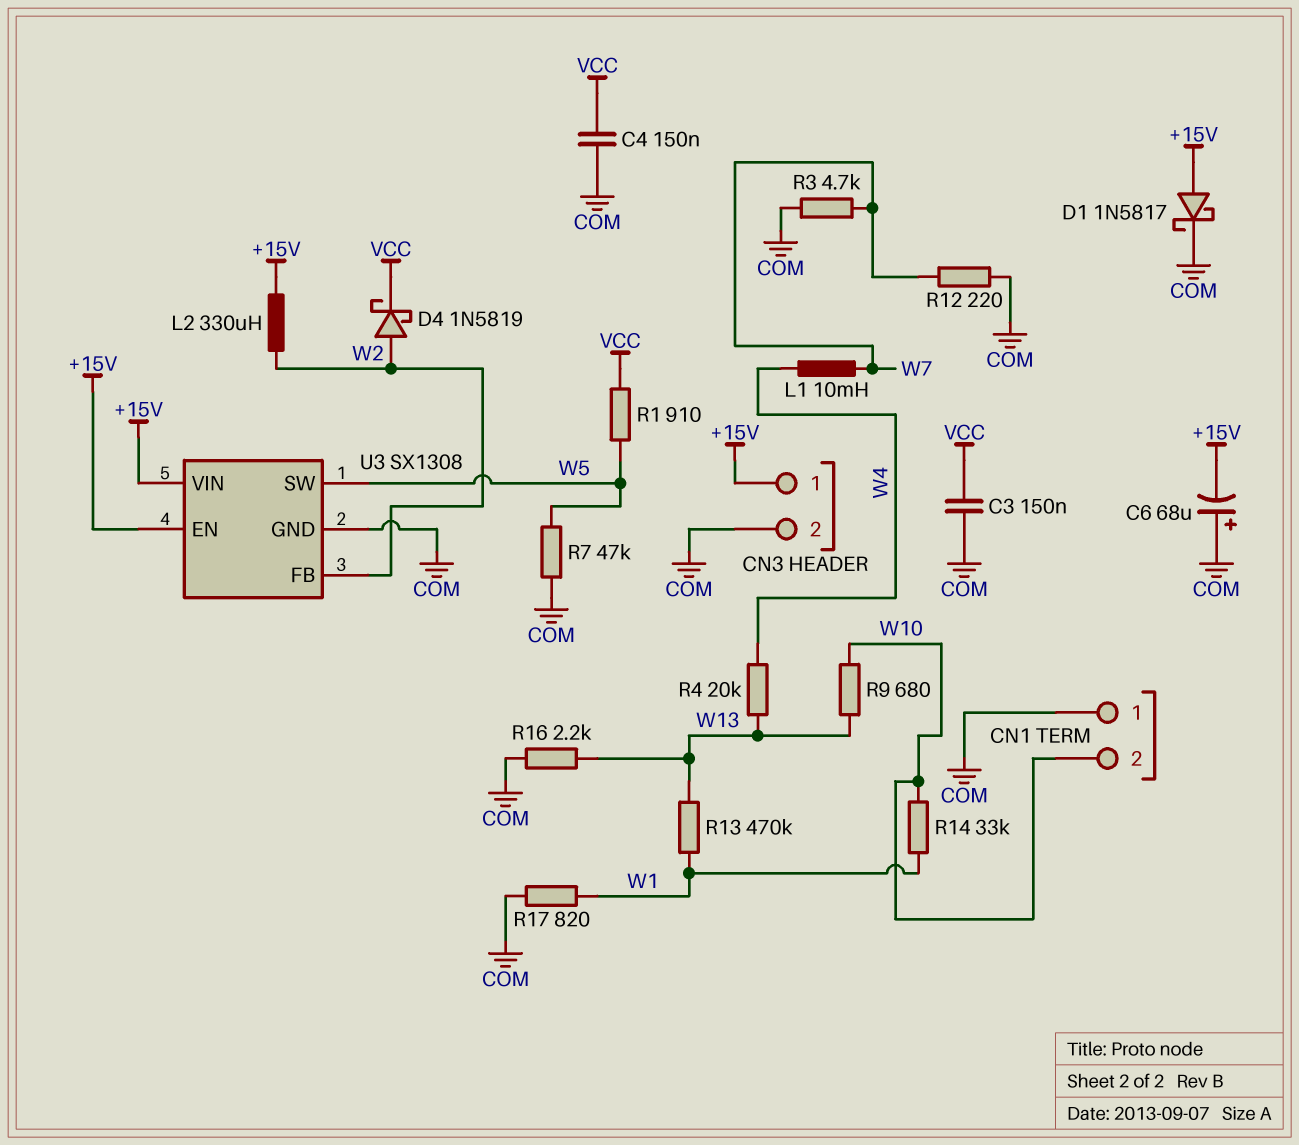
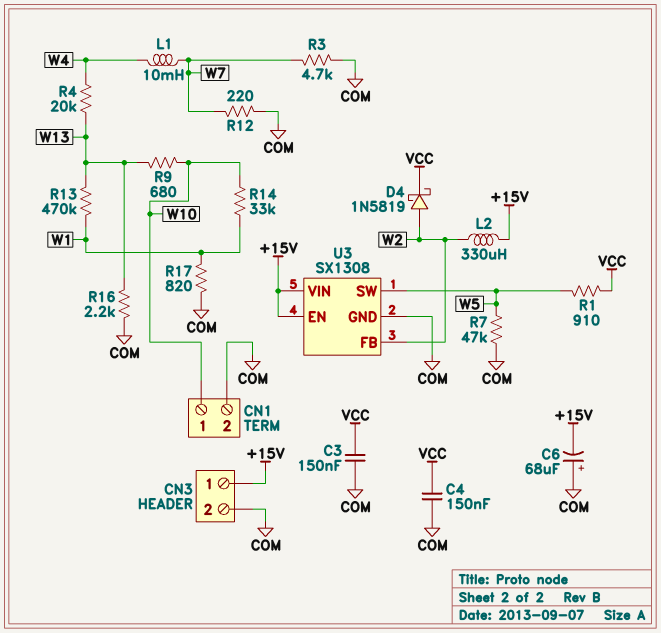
CN1 pin 1: COM -> W10
CN1 pin 2: W10 -> COM
D1: schottky 1N5817 (A +15V, K COM) -> none

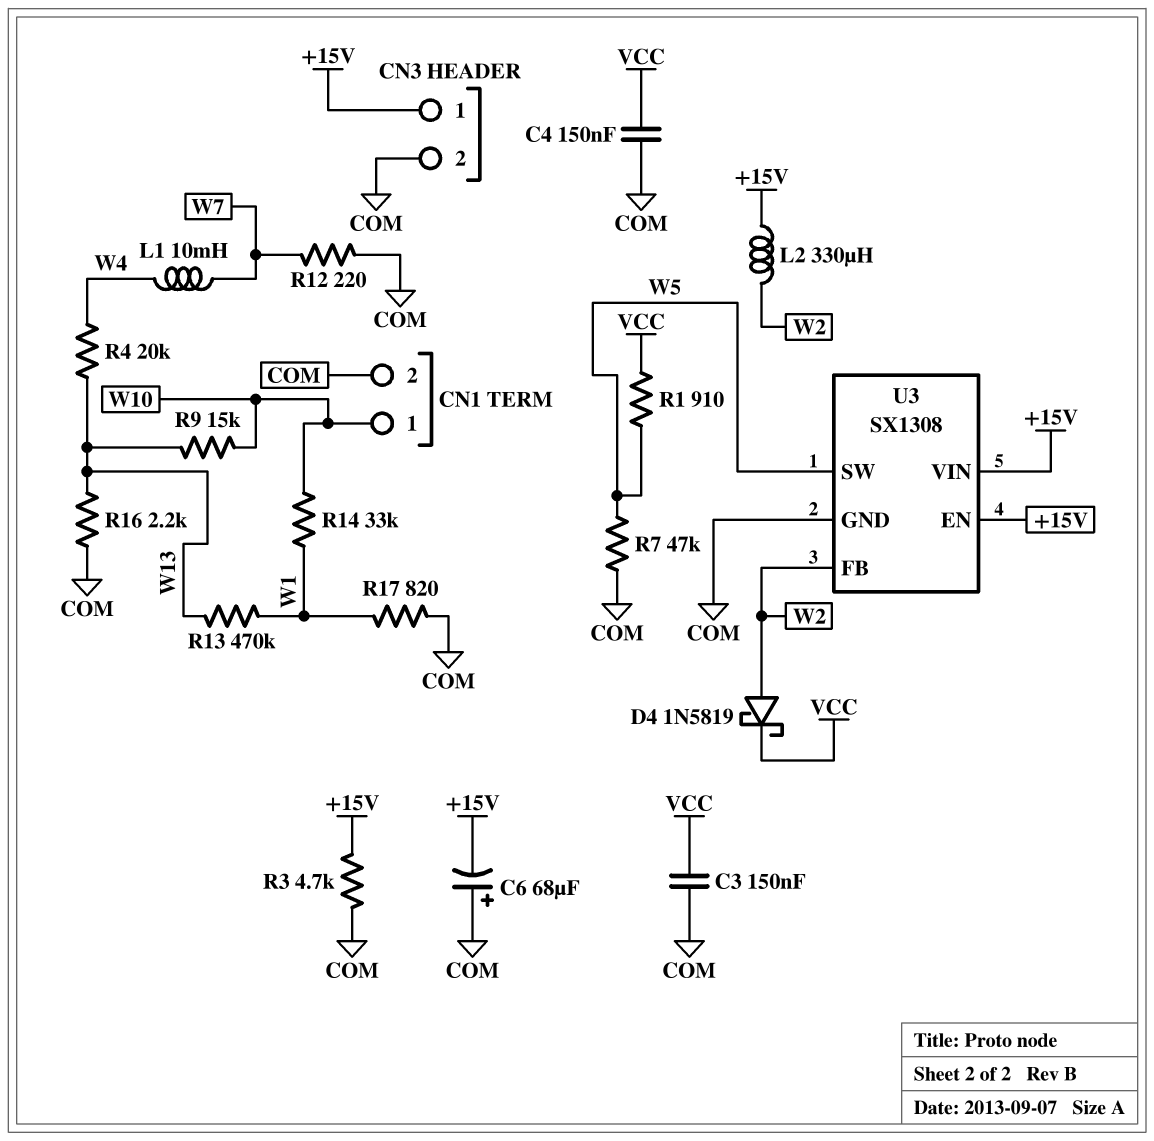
R3: 4.7k (COM, W7) -> 4.7k (+15V, COM)
R9: 680 (W10, W13) -> 15k (W10, W13)

